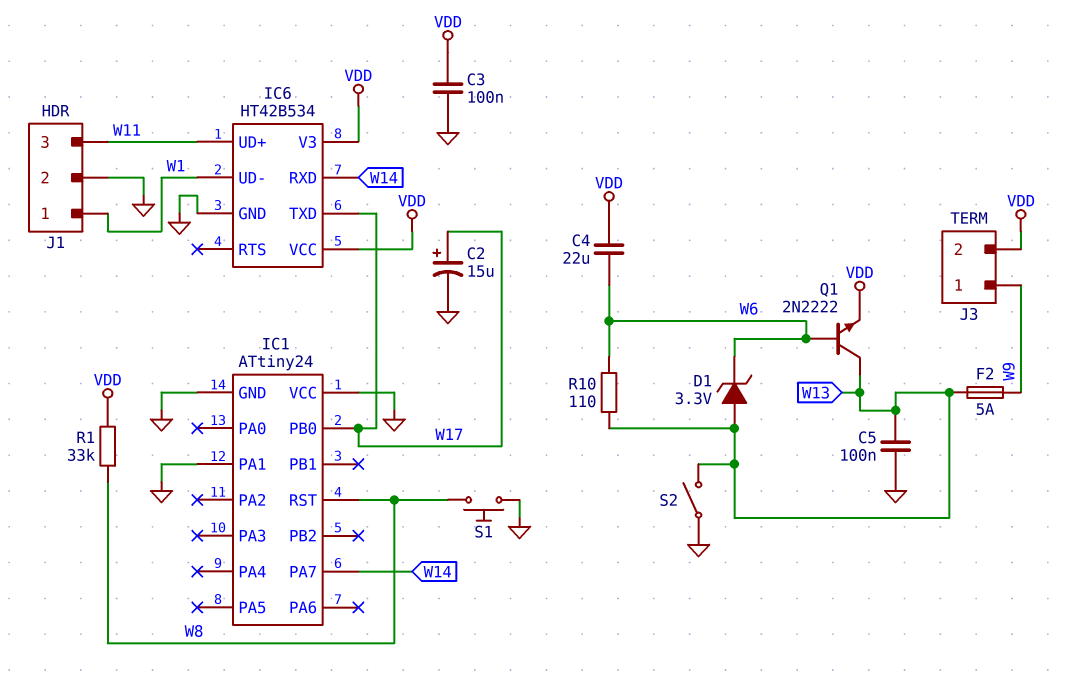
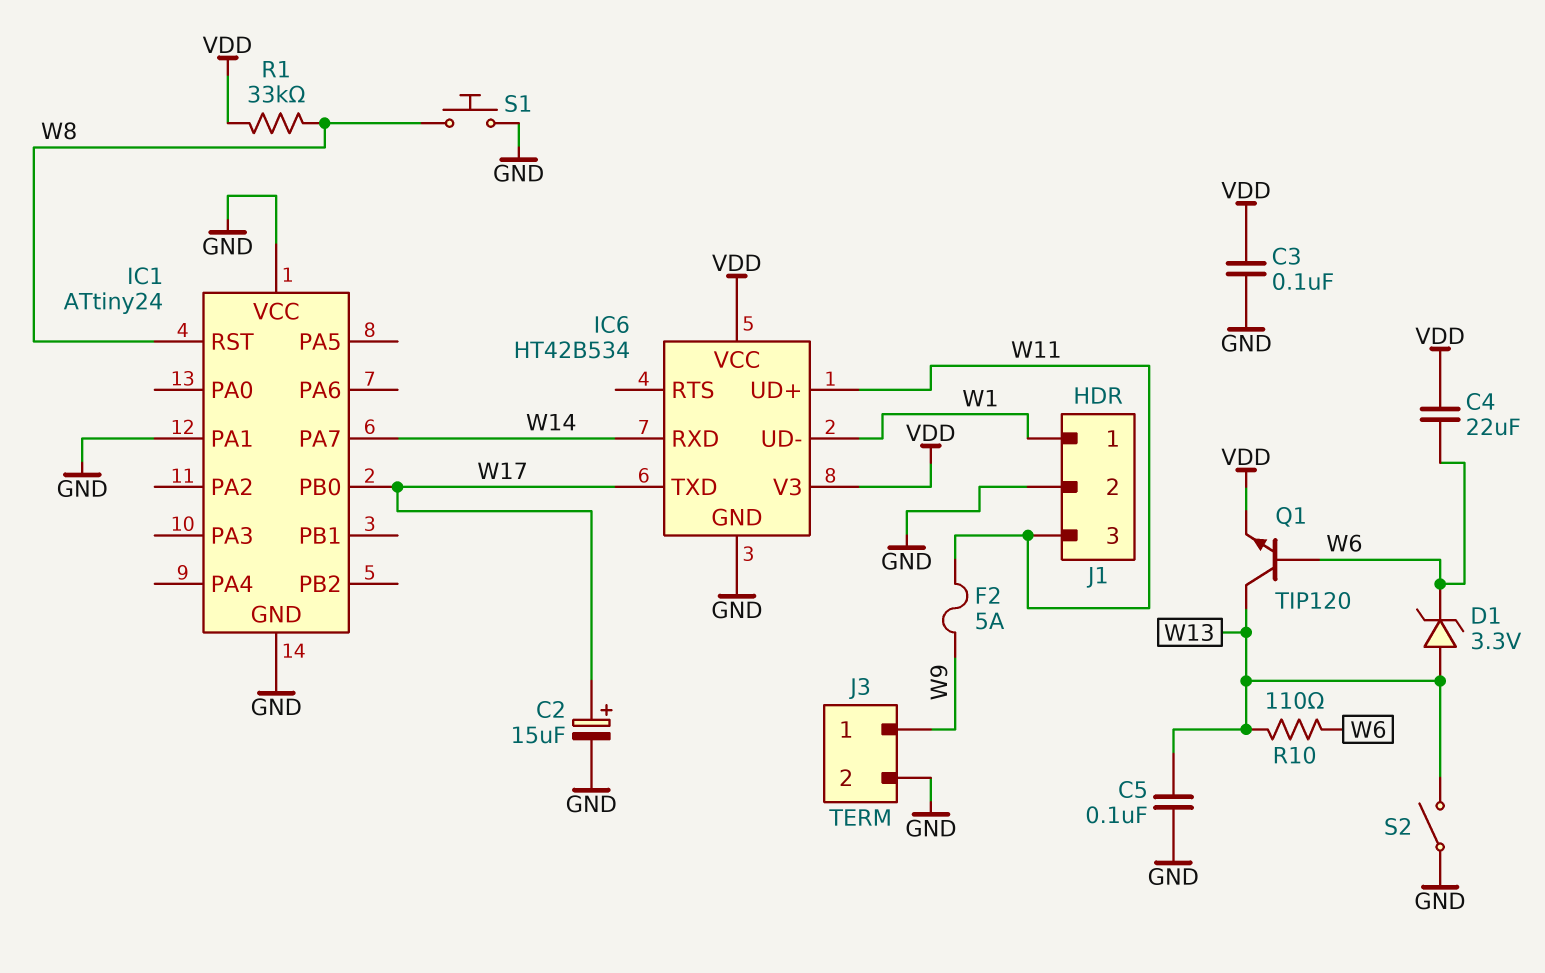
F2: 5A (W9, W13) -> 5A (W9, W11)
J3 pin 2: VDD -> GND
Q1: NPN 2N2222 (B W6, C W13, E VDD) -> NPN TIP120 (B W6, C W13, E VDD)

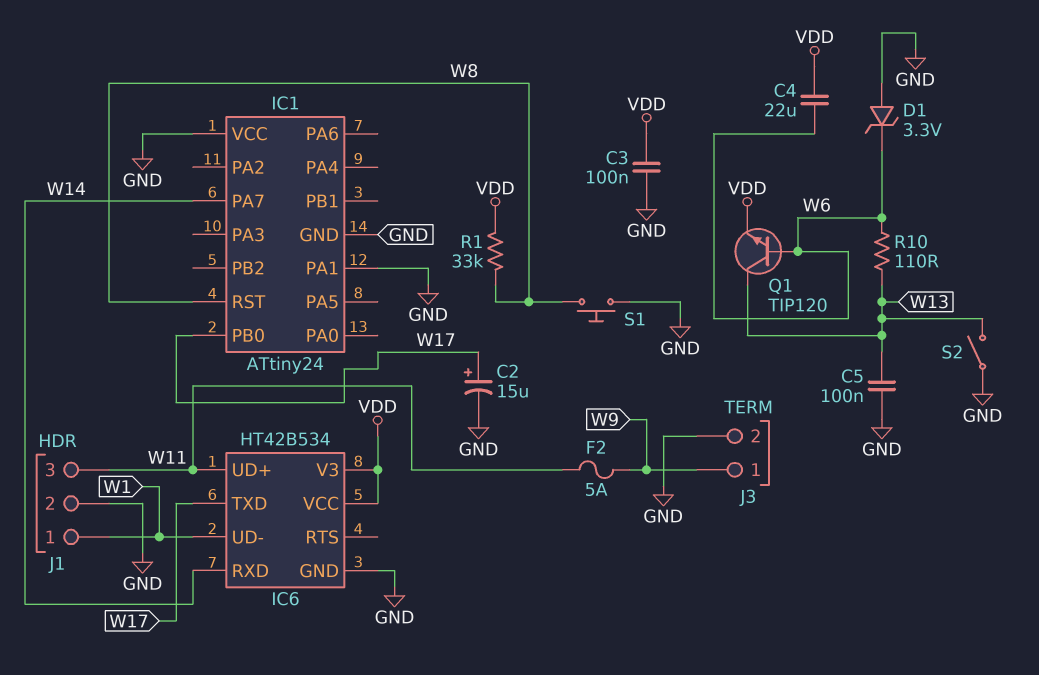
D1: zener 3.3V (A W13, K W6) -> zener 3.3V (A GND, K W6)

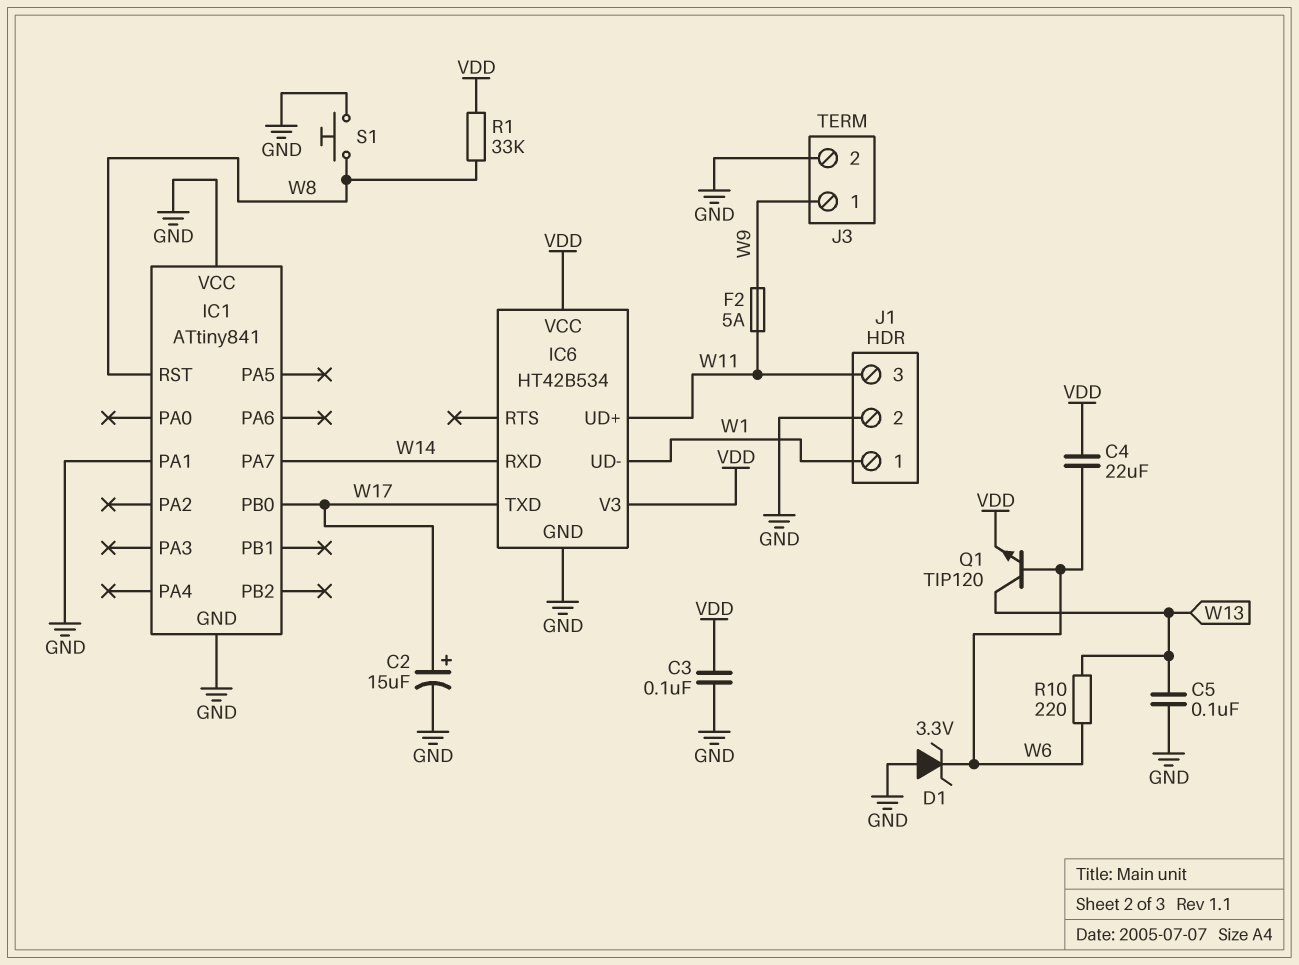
IC1: ATtiny24 -> ATtiny841
R10: 110 (W6, W13) -> 220 (W6, W13)
S2: switch (GND, W13) -> none

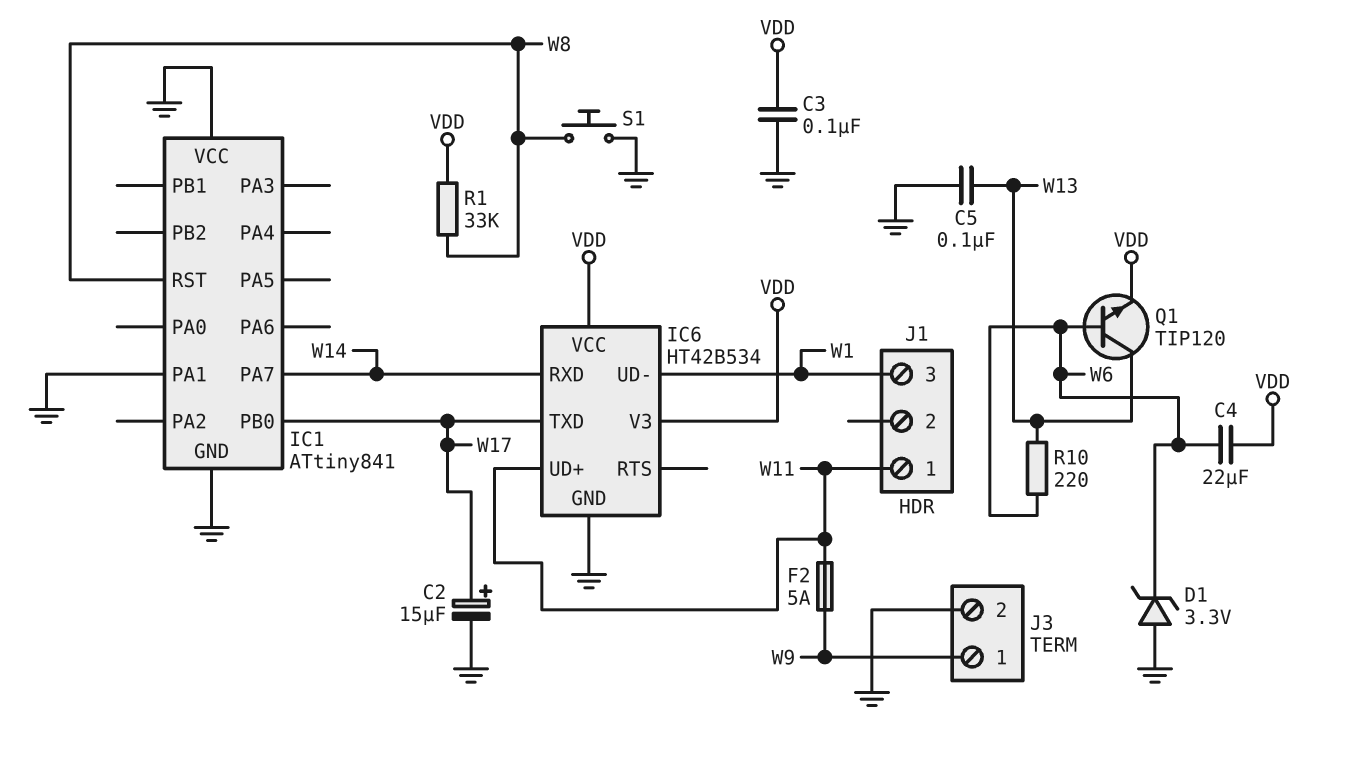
J1 pin 1: W1 -> W11
J1 pin 2: GND -> none
J1 pin 3: W11 -> W1

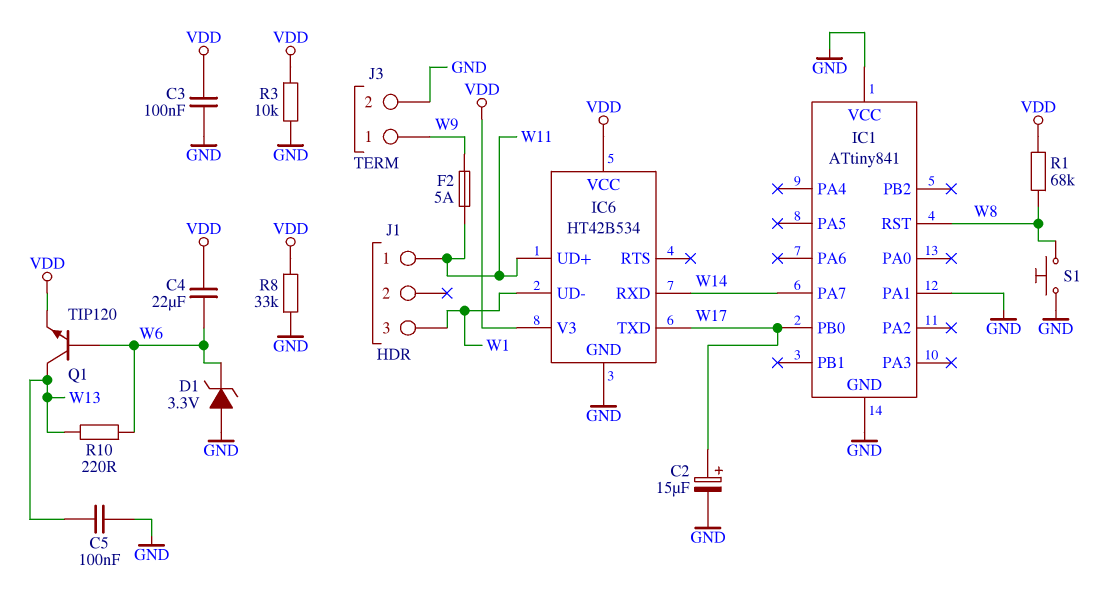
R1: 33k (VDD, W8) -> 68k (VDD, W8)
R3: none -> 10k (GND, VDD)
R8: none -> 33k (GND, VDD)

